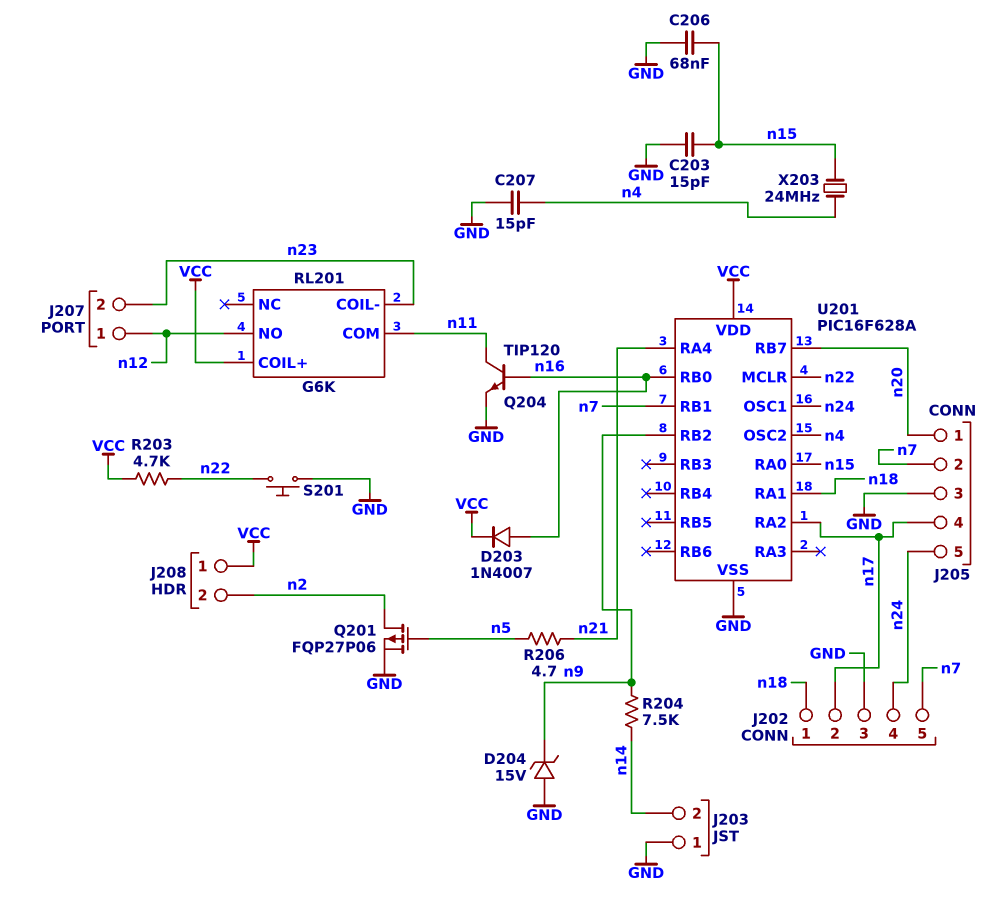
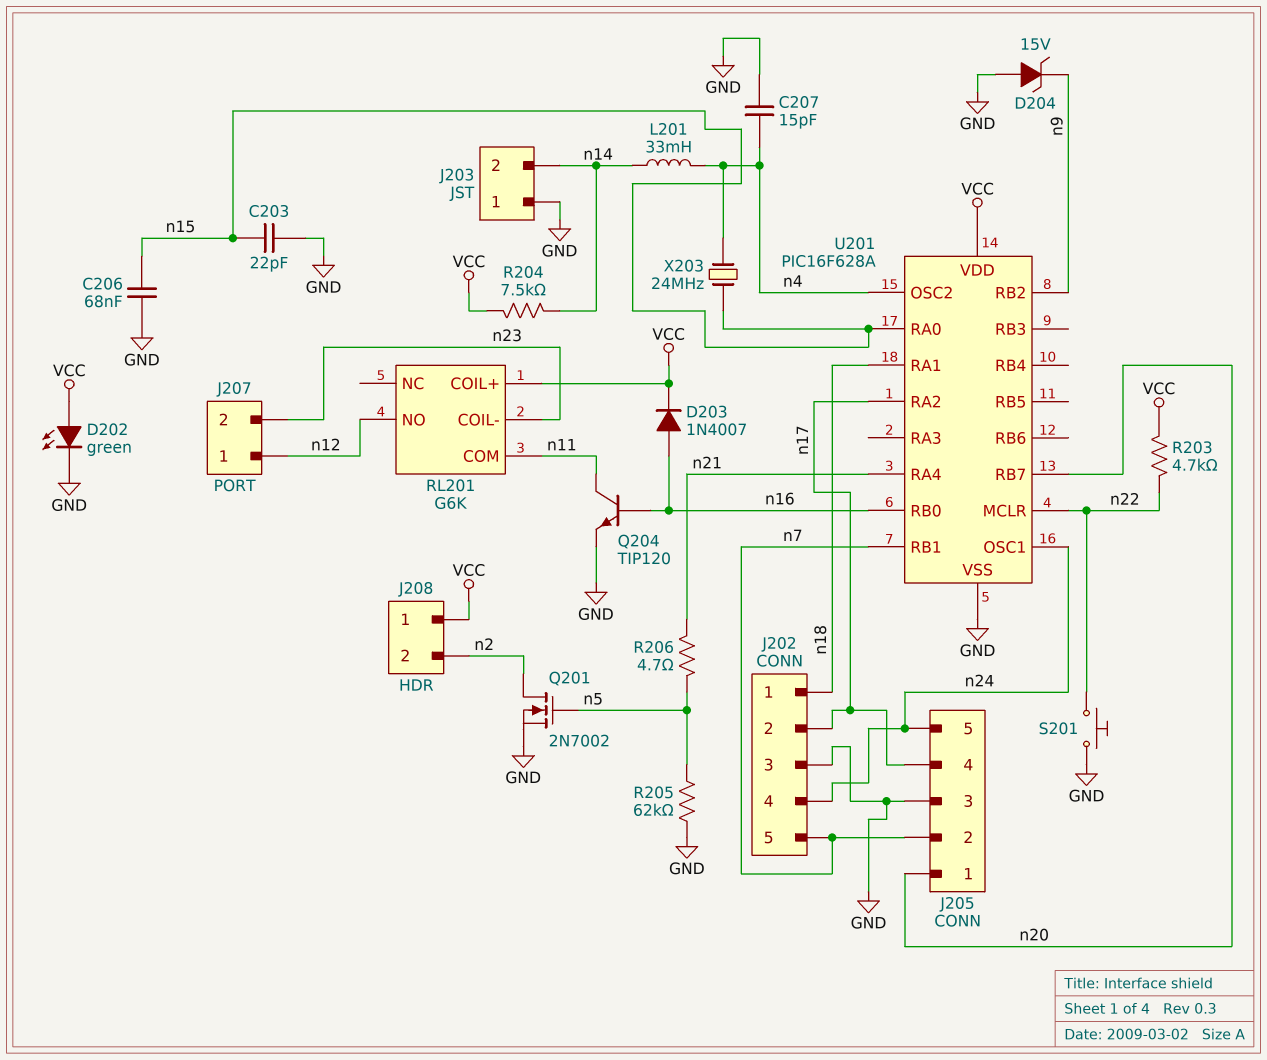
C203: 15pF (GND, n15) -> 22pF (GND, n15)
D202: none -> LED green (A VCC, K GND)
L201: none -> 33mH (n4, n14)
Q201: PMOS FQP27P06 (G n5, D n2, S GND) -> NMOS 2N7002 (G n5, D n2, S GND)
R204: 7.5k (n9, n14) -> 7.5k (VCC, n14)
R205: none -> 62k (GND, n5)

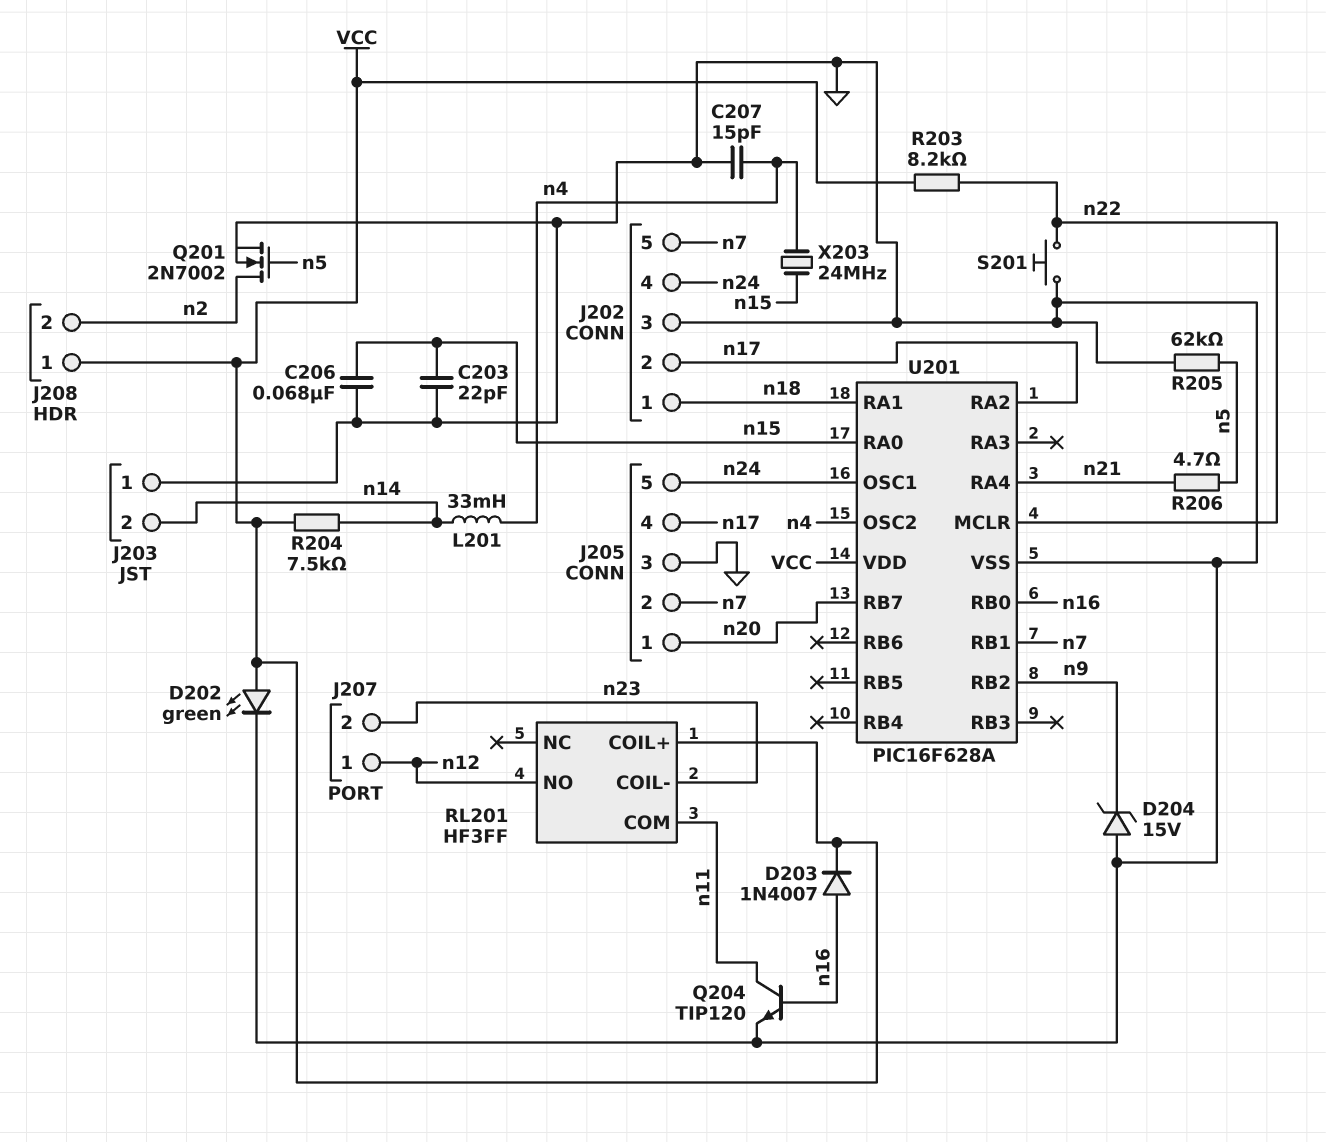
R203: 4.7k (VCC, n22) -> 8.2k (VCC, n22)
RL201: G6K -> HF3FF

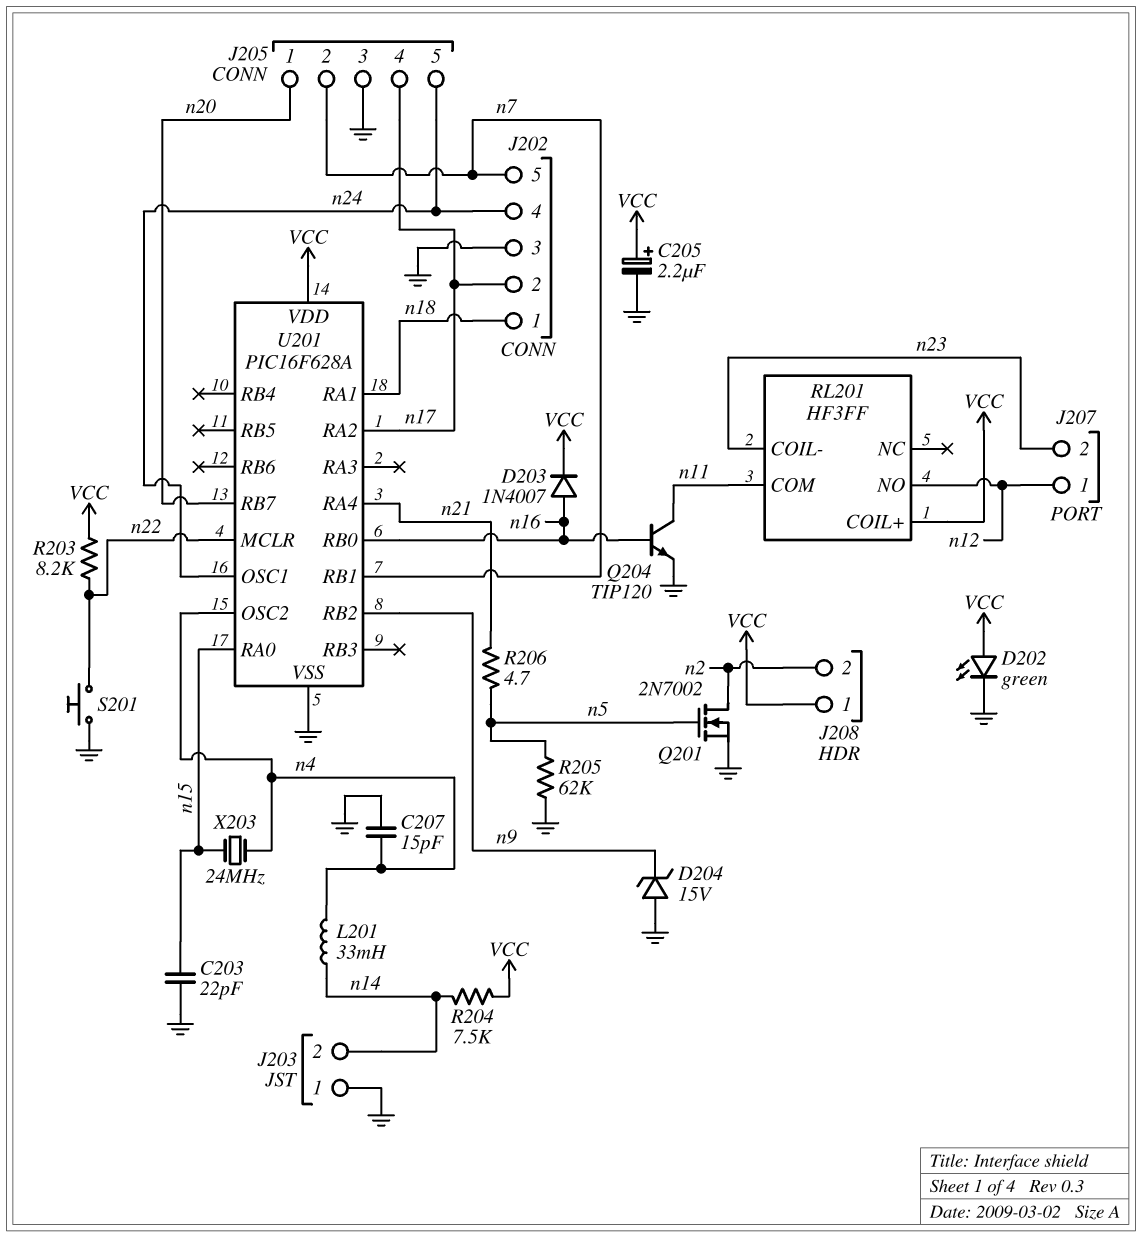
C205: none -> 2.2uF (plus VCC, minus GND)
C206: 68nF (GND, n15) -> none

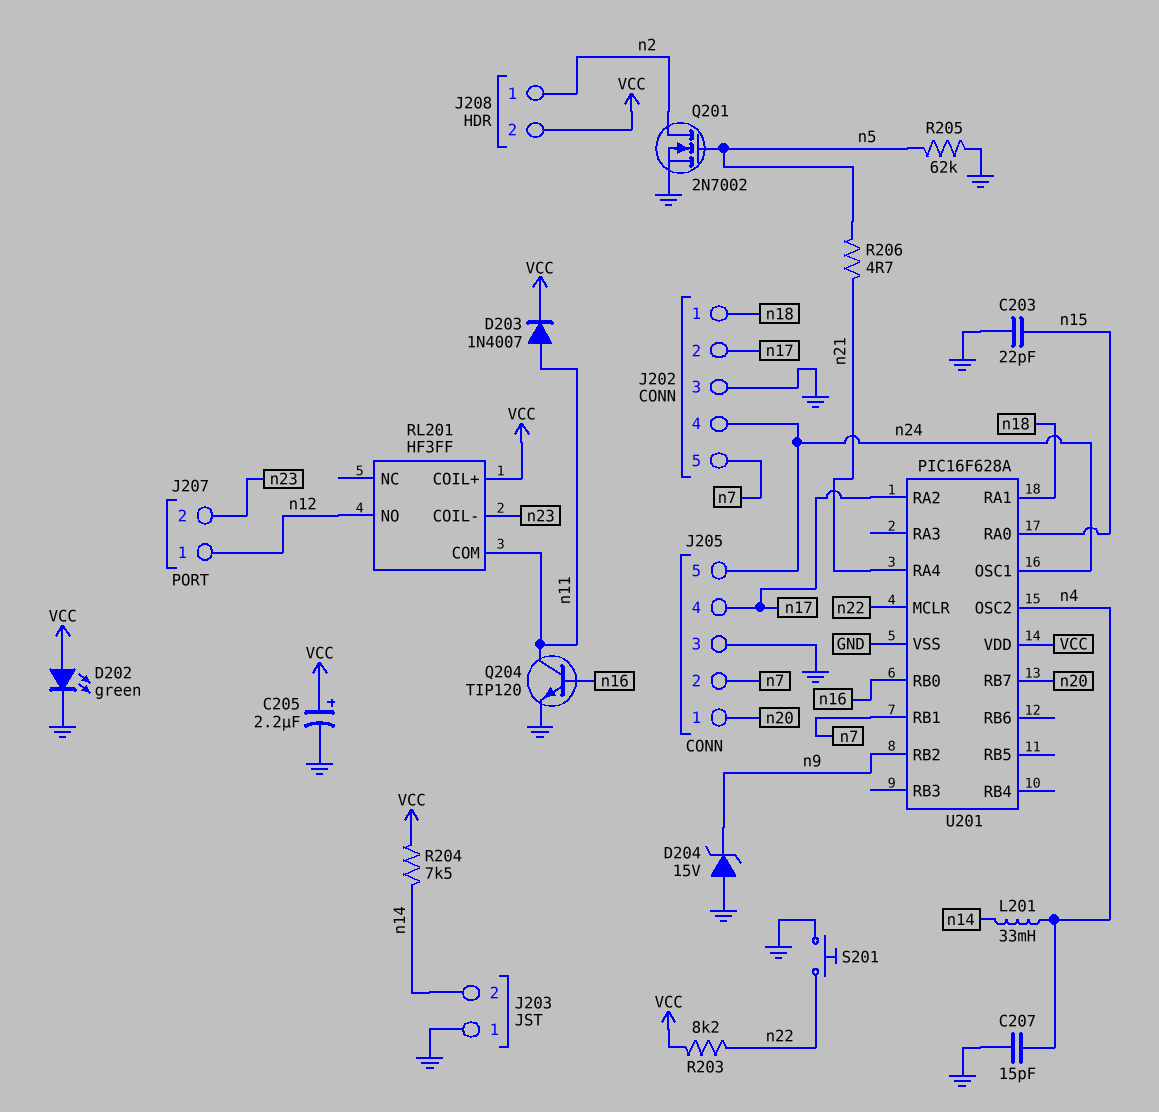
D203: diode 1N4007 (A n16, K VCC) -> diode 1N4007 (A n11, K VCC)
J208 pin 1: VCC -> n2
J208 pin 2: n2 -> VCC
X203: 24MHz (n4, n15) -> none

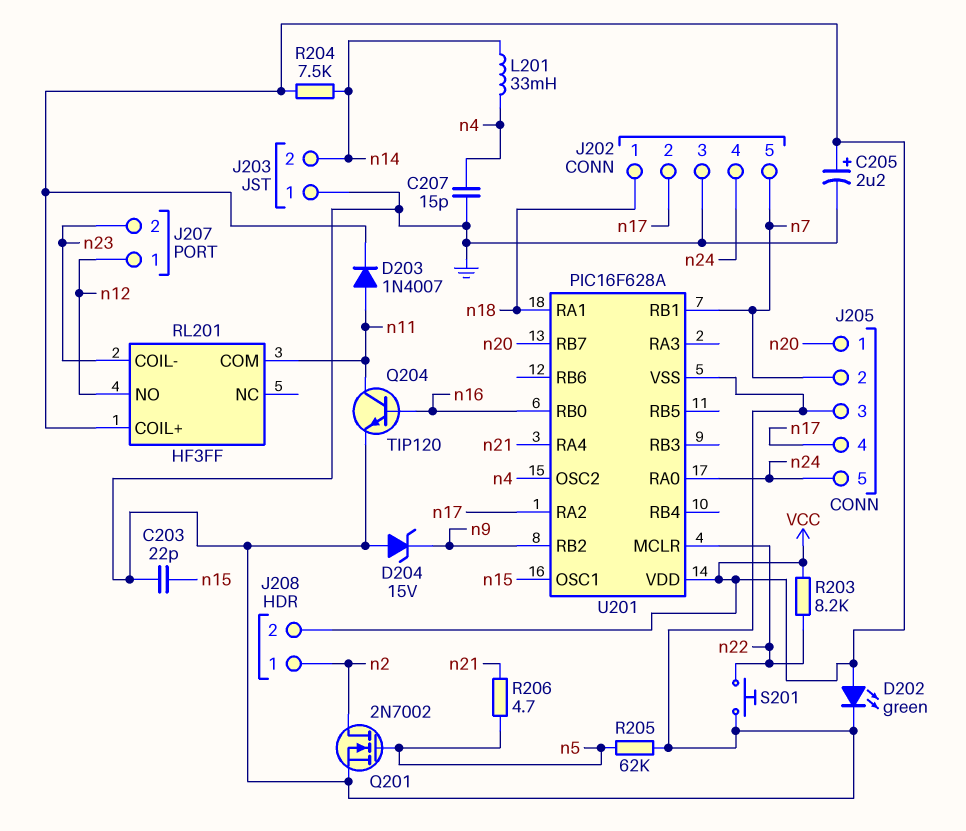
U201 pin OSC1: n24 -> n15
U201 pin RA0: n15 -> n24

